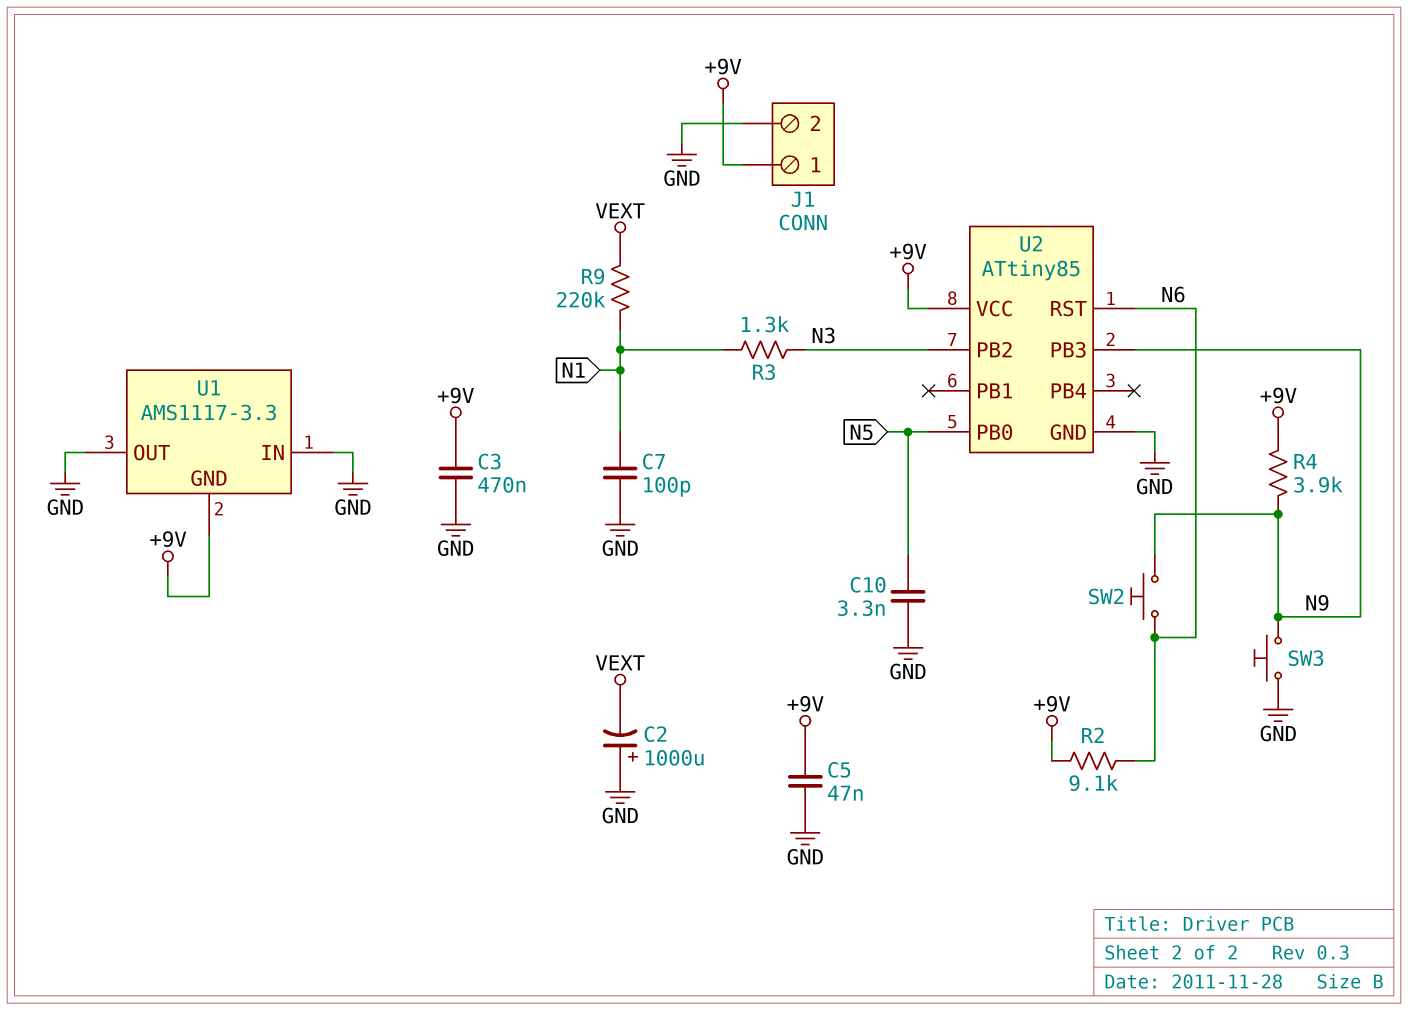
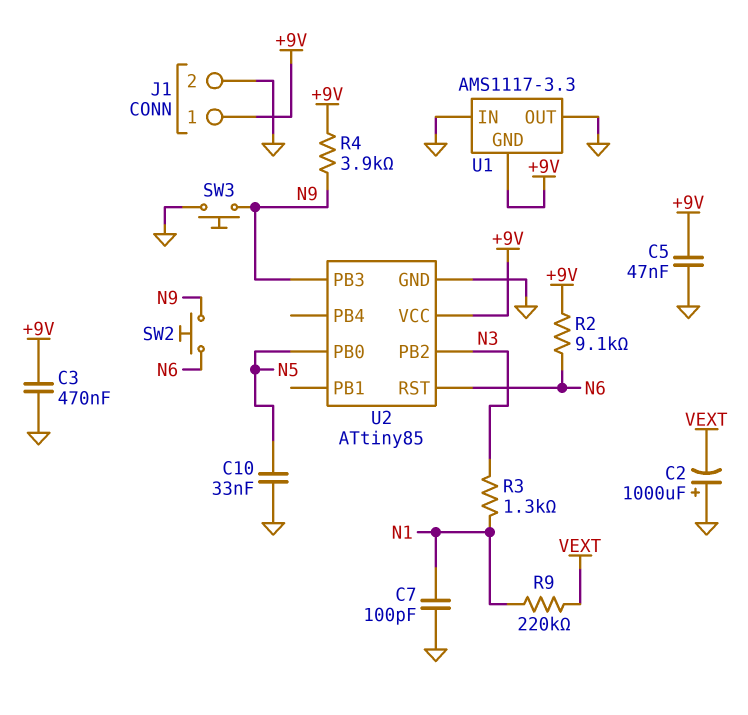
C10: 3.3nF (GND, N5) -> 33nF (GND, N5)

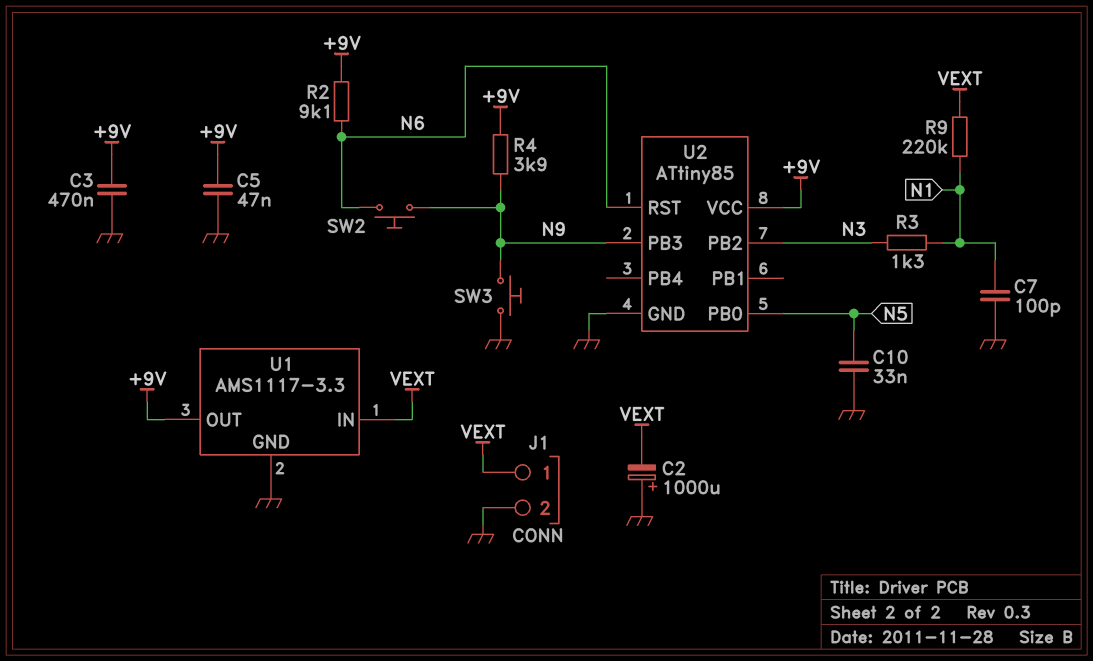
J1 pin 1: +9V -> VEXT
U1 pin GND: +9V -> GND
U1 pin IN: GND -> VEXT
U1 pin OUT: GND -> +9V

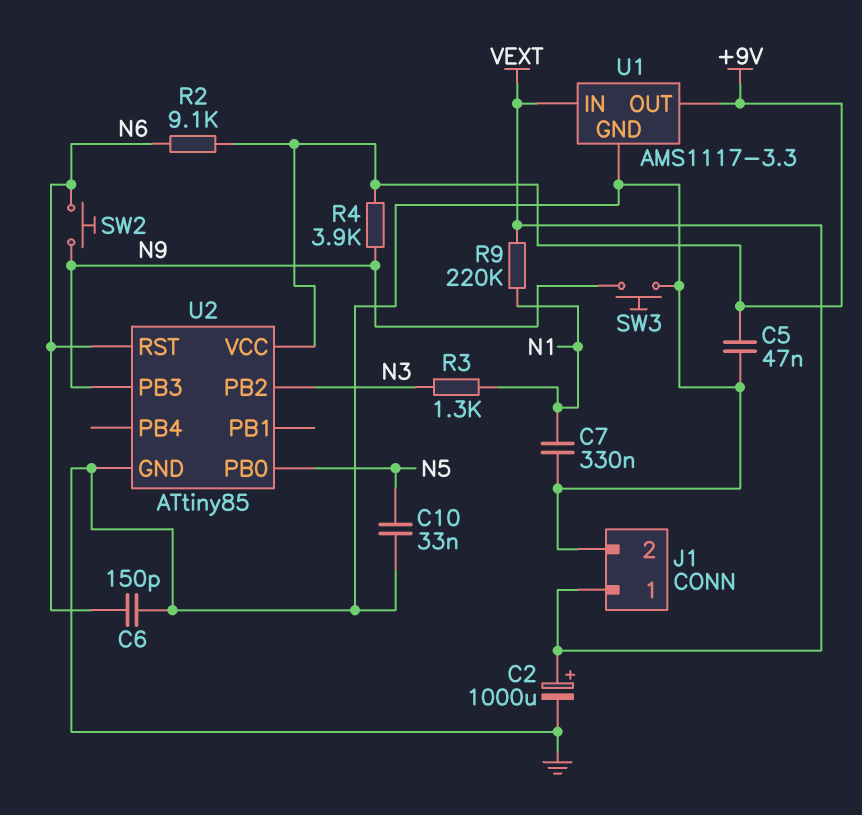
C2: 1000uF (plus GND, minus VEXT) -> 1000uF (plus VEXT, minus GND)
C3: 470nF (+9V, GND) -> none
C6: none -> 150pF (GND, N6)
C7: 100pF (GND, N1) -> 330nF (GND, N1)

